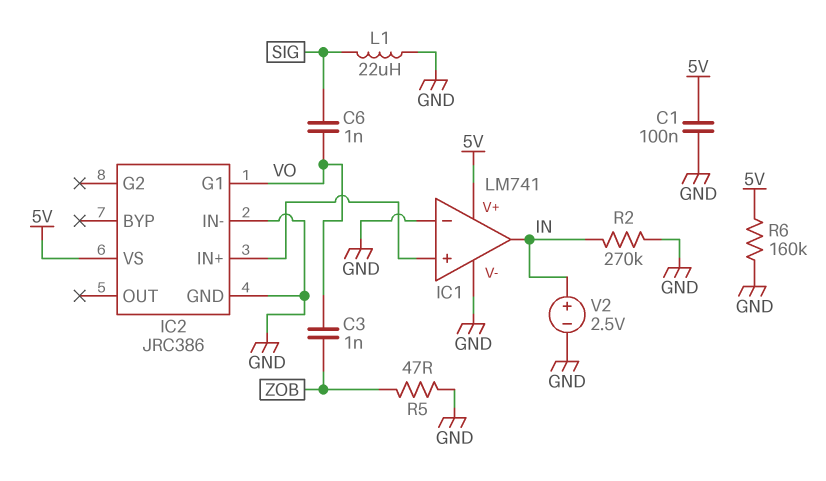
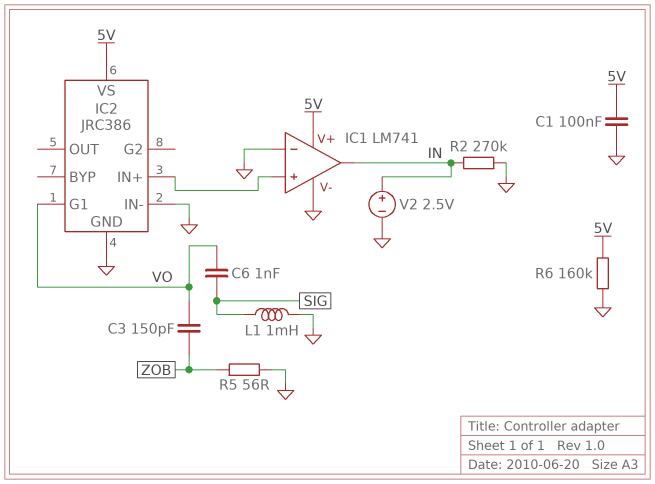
C3: 1nF (VO, ZOB) -> 150pF (VO, ZOB)
L1: 22uH (GND, SIG) -> 1mH (GND, SIG)
R5: 47 (GND, ZOB) -> 56 (GND, ZOB)

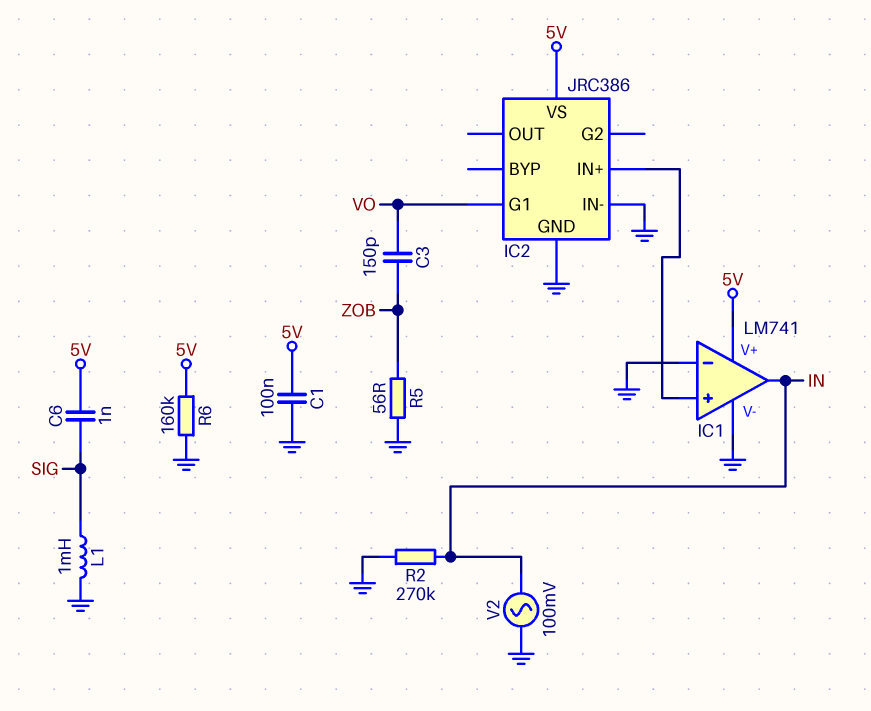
C6: 1nF (SIG, VO) -> 1nF (5V, SIG)
V2: 2.5V (plus IN, minus GND) -> AC 100mV (GND, IN)

